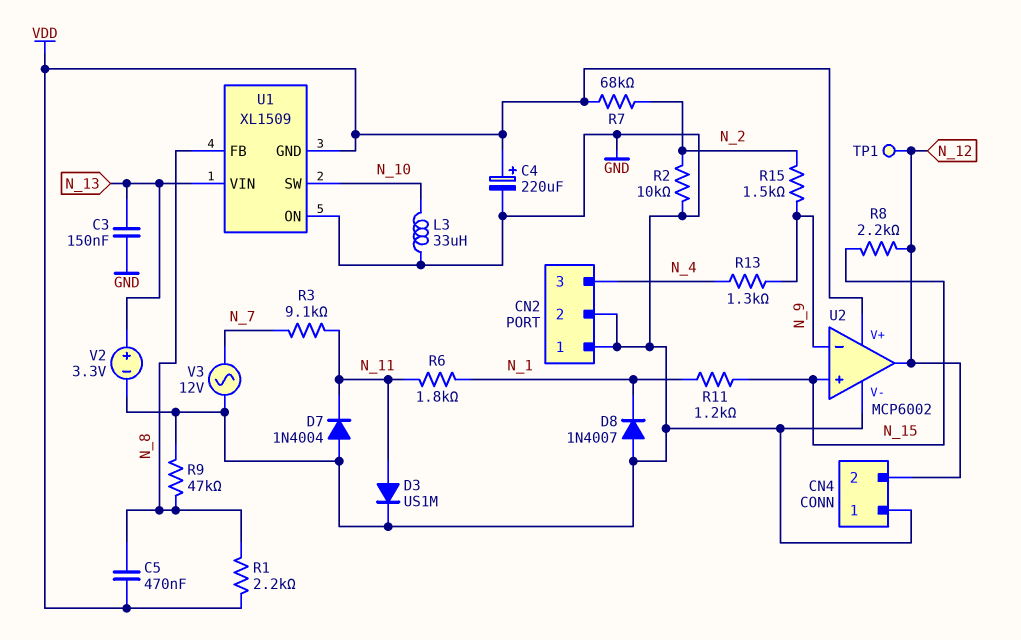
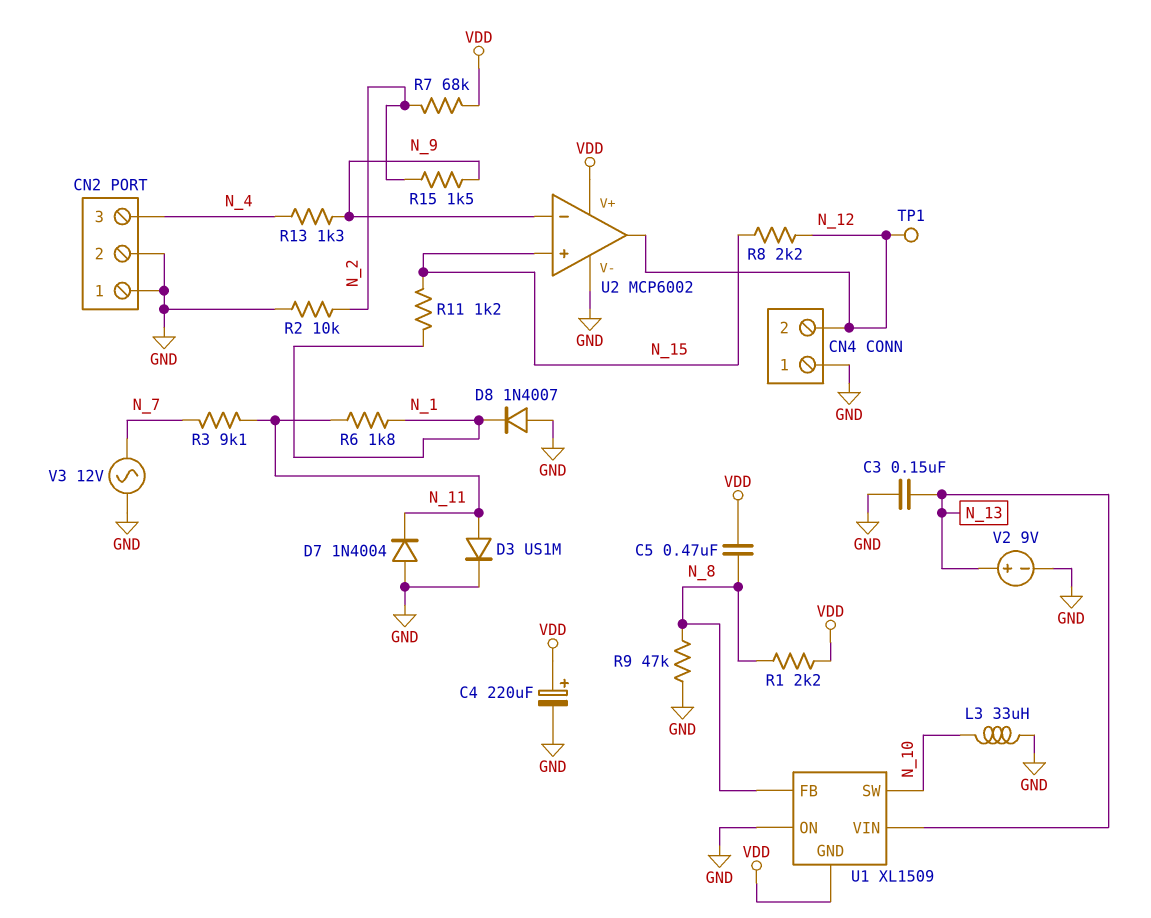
V2: 3.3V (plus N_13, minus GND) -> 9V (plus N_13, minus GND)

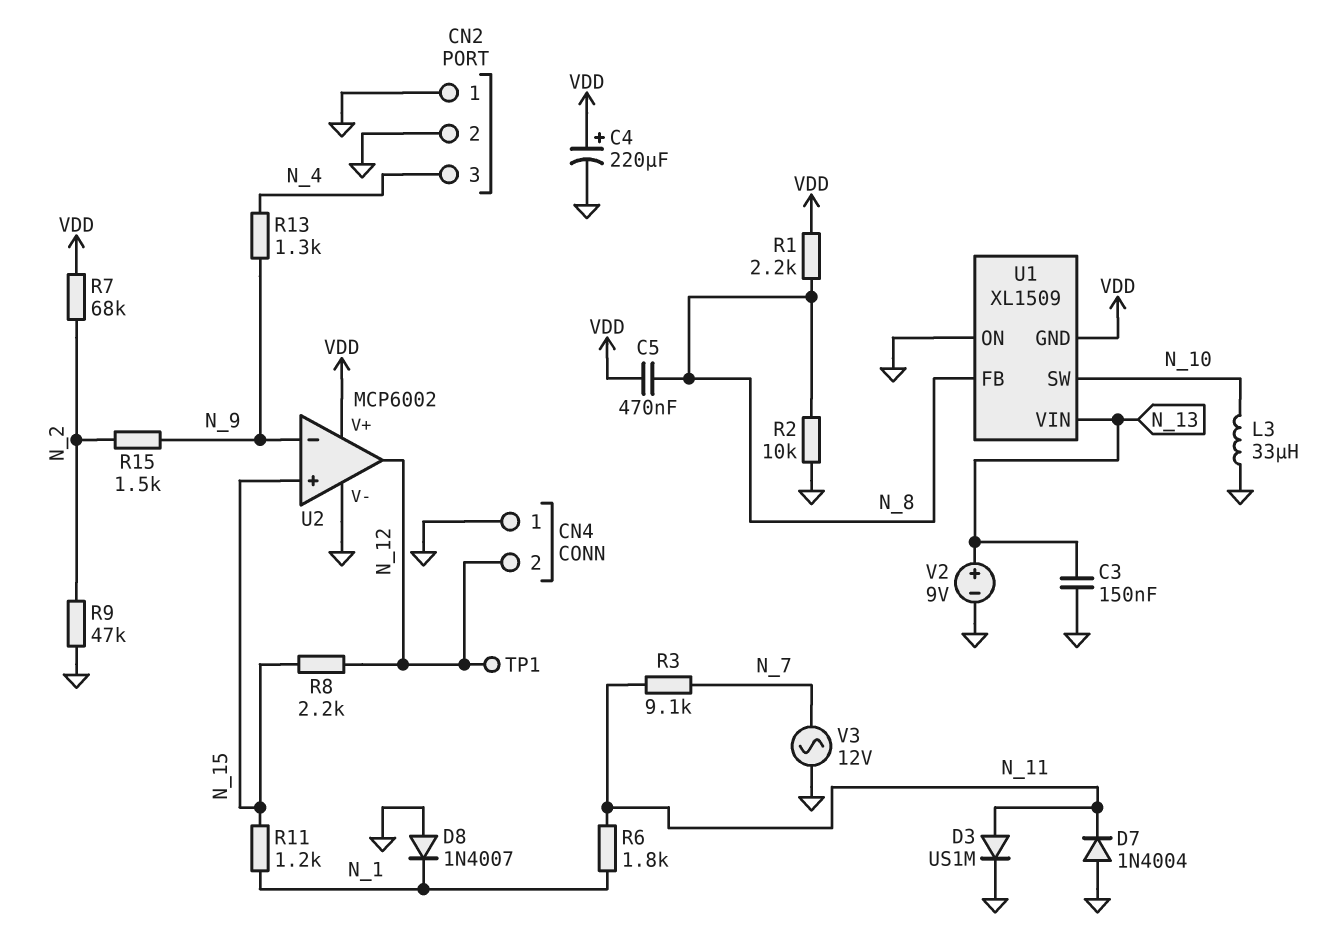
R2: 10k (GND, N_2) -> 10k (GND, N_8)
R9: 47k (GND, N_8) -> 47k (GND, N_2)

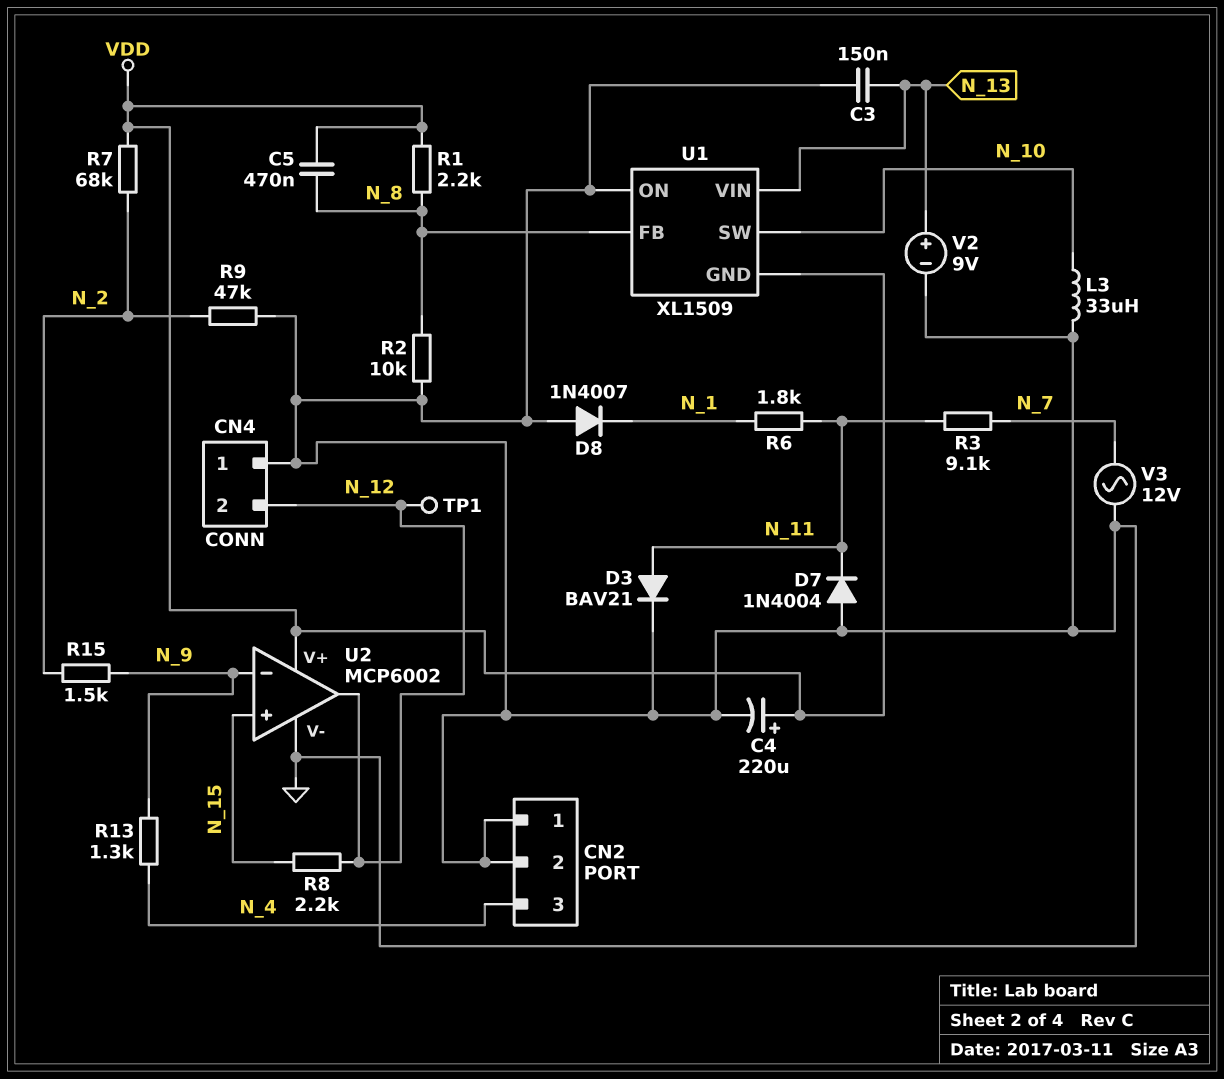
D3: diode US1M (A N_11, K GND) -> diode BAV21 (A N_11, K GND)
R11: 1.2k (N_1, N_15) -> none

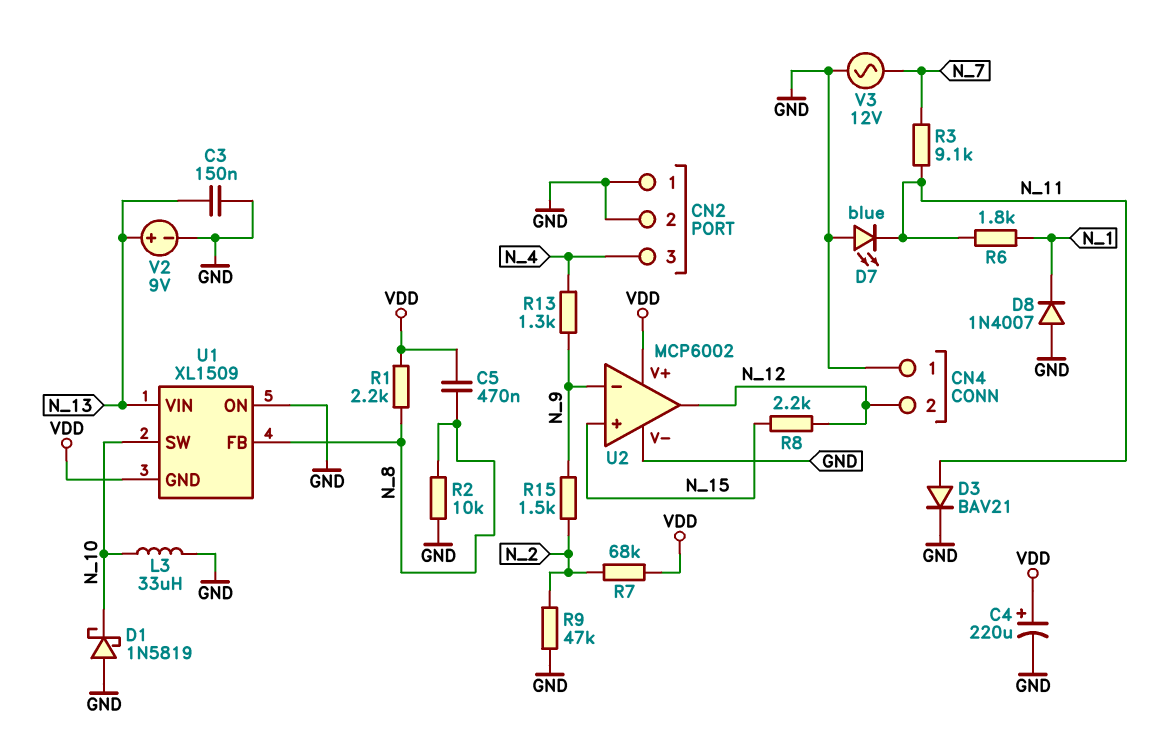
D1: none -> schottky 1N5819 (A GND, K N_10)
D7: diode 1N4004 (A GND, K N_11) -> LED blue (A GND, K N_11)
TP1: test point (N_12) -> none

